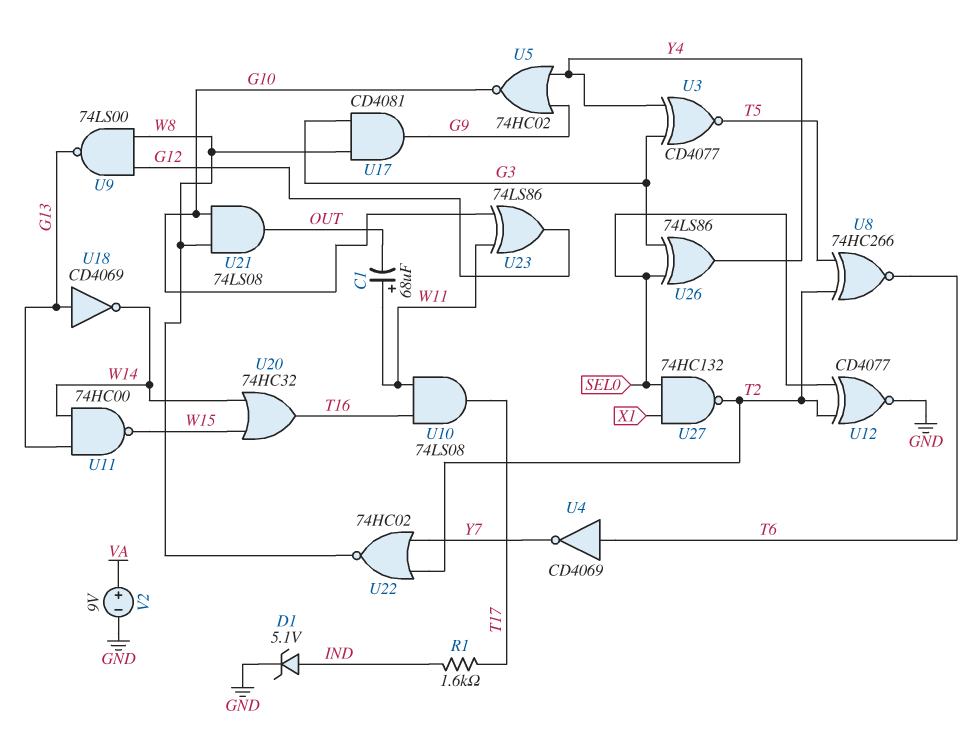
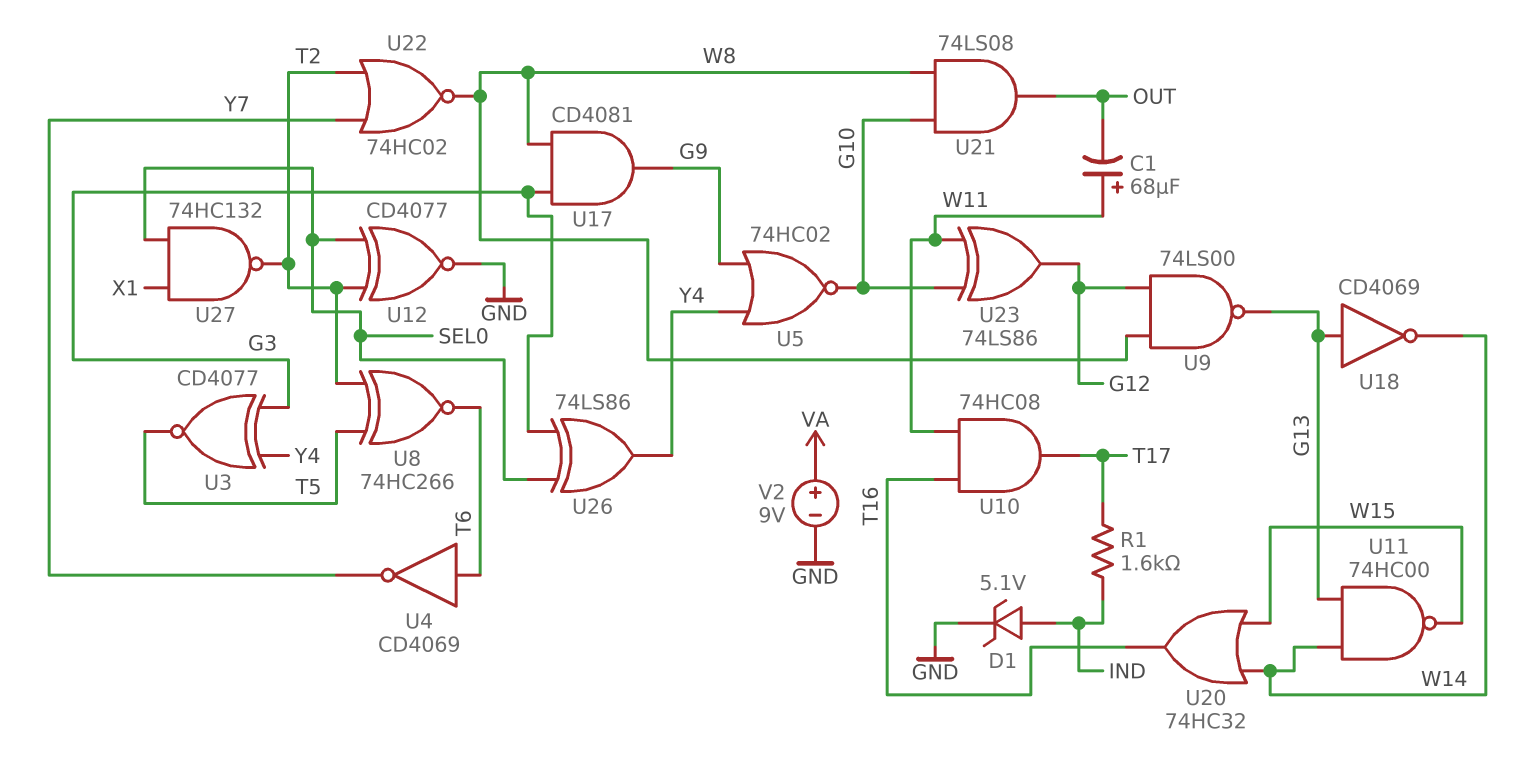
U10: AND 74LS08 (in T16, in W11, out T17) -> AND 74HC08 (in T16, in W11, out T17)

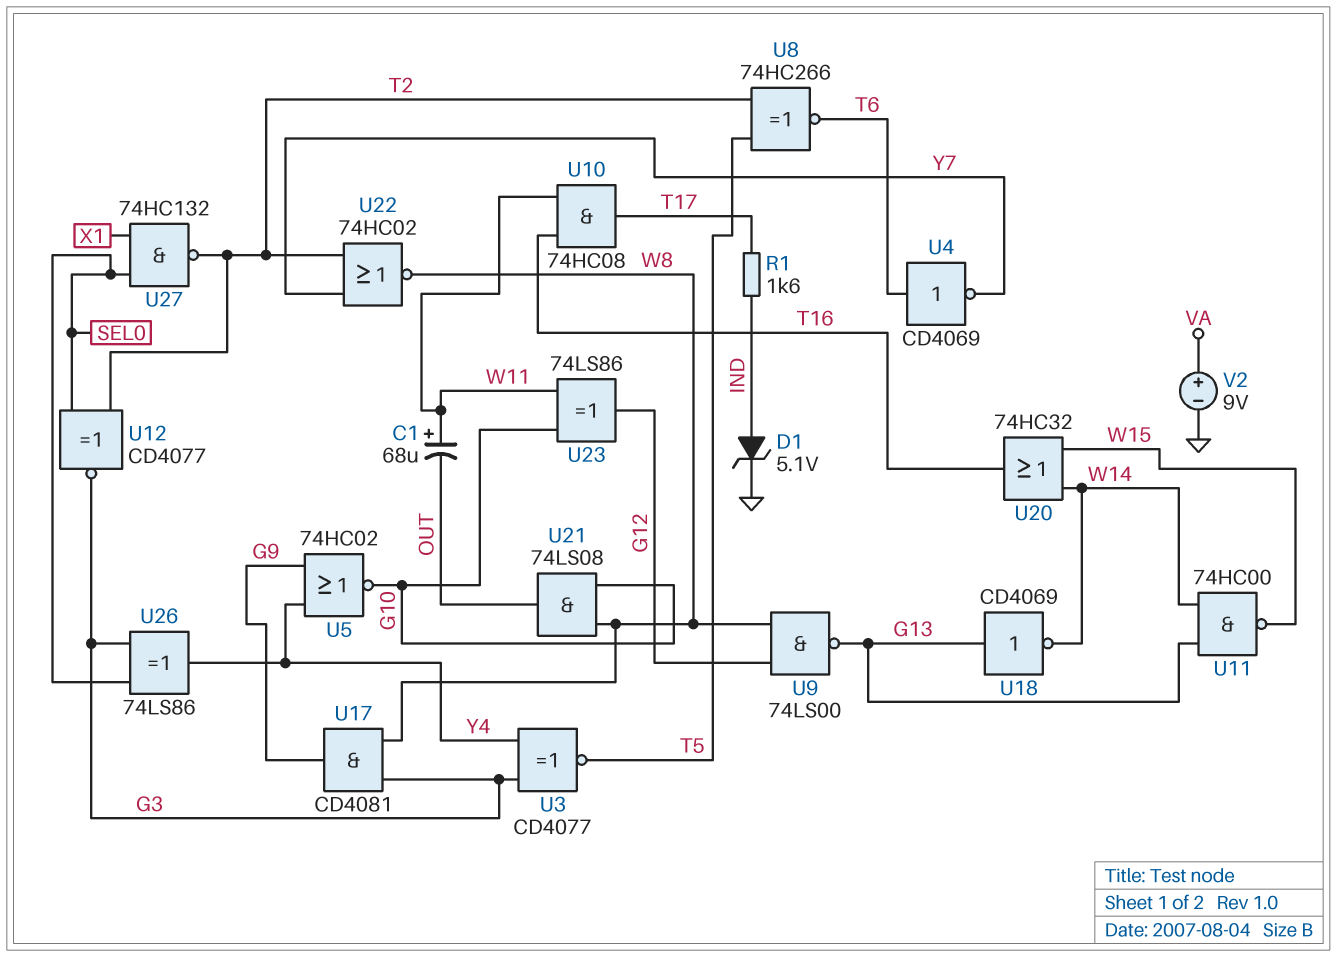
U12: XNOR CD4077 (in SEL0, in T2, out GND) -> XNOR CD4077 (in SEL0, in T2, out G3)

